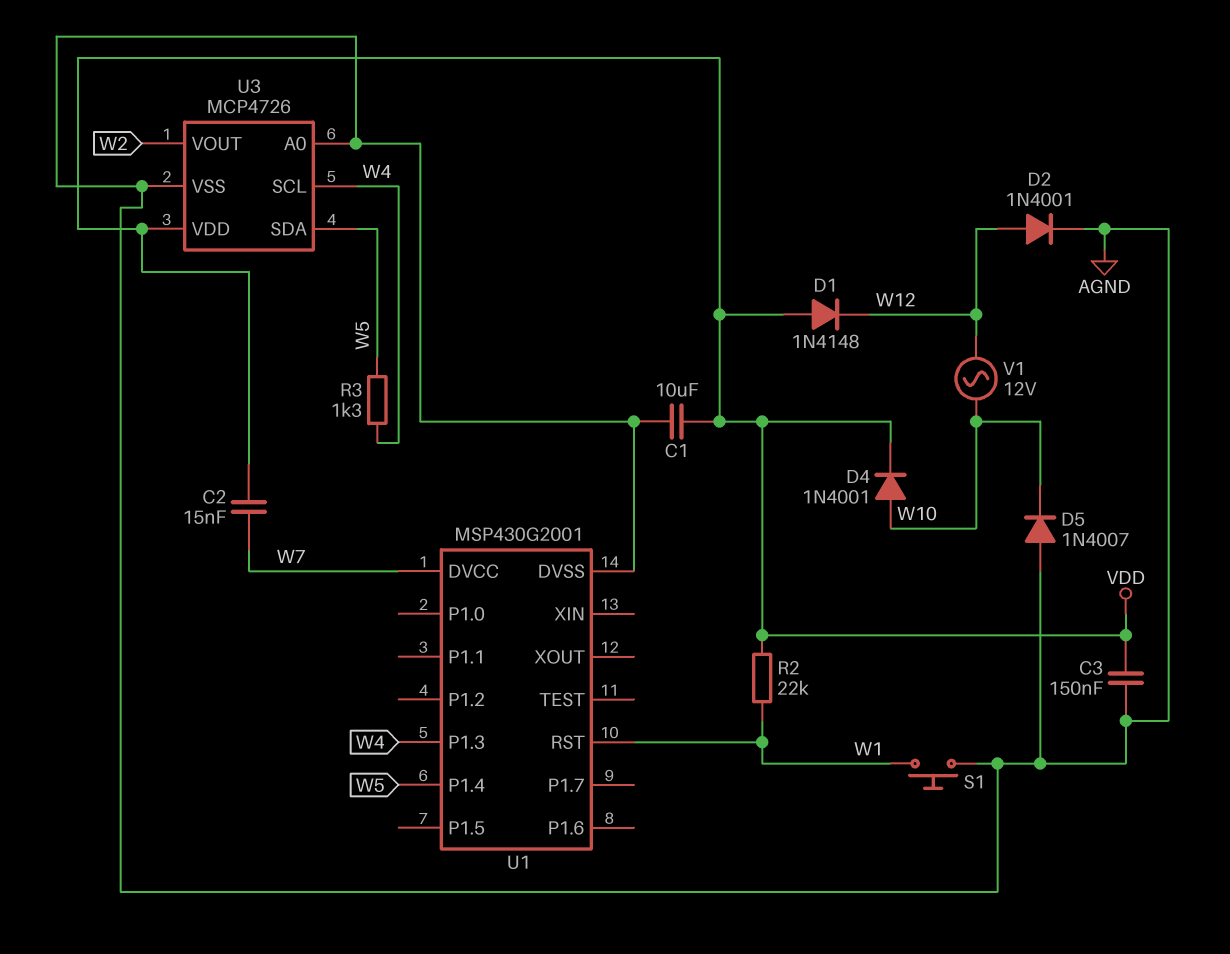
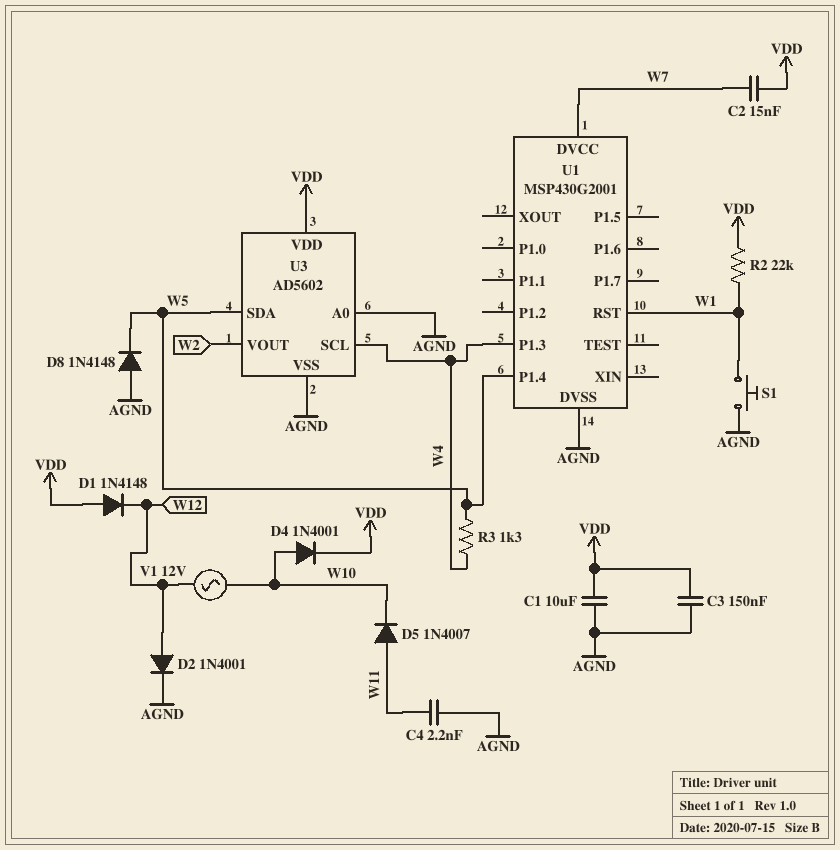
C4: none -> 2.2nF (AGND, W11)
D5: diode 1N4007 (A AGND, K W10) -> diode 1N4007 (A W11, K W10)
D8: none -> diode 1N4148 (A AGND, K W5)
U3: MCP4726 -> AD5602

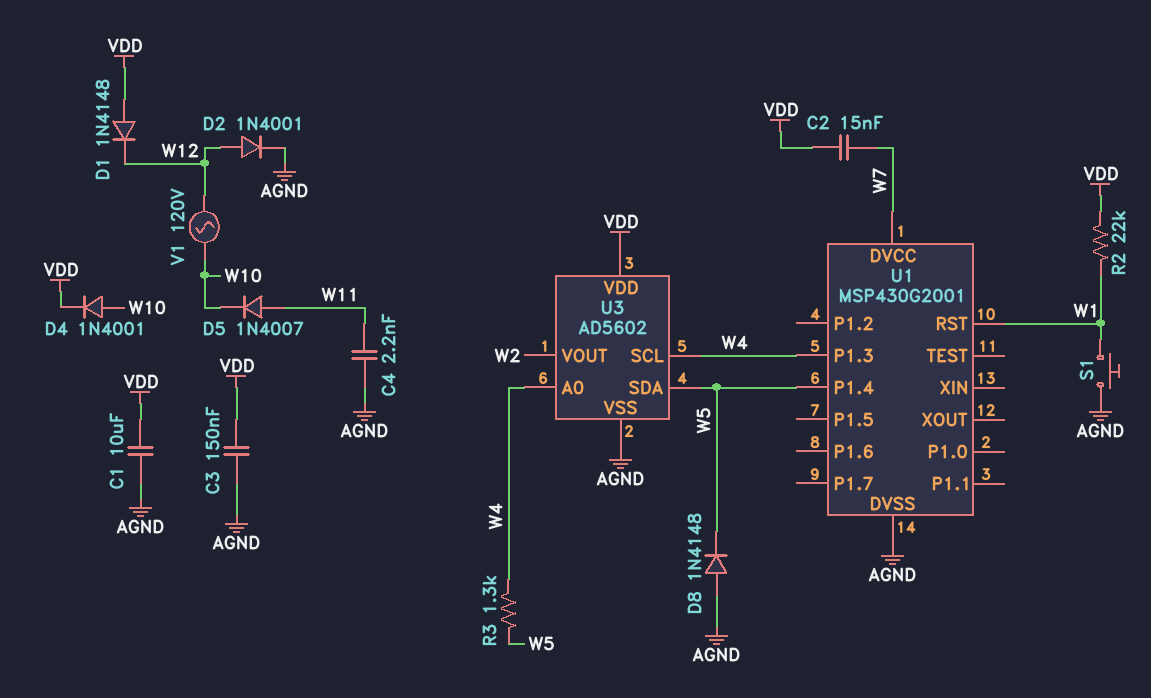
U3 pin A0: AGND -> W4
V1: AC 12V (W10, W12) -> AC 120V (W10, W12)

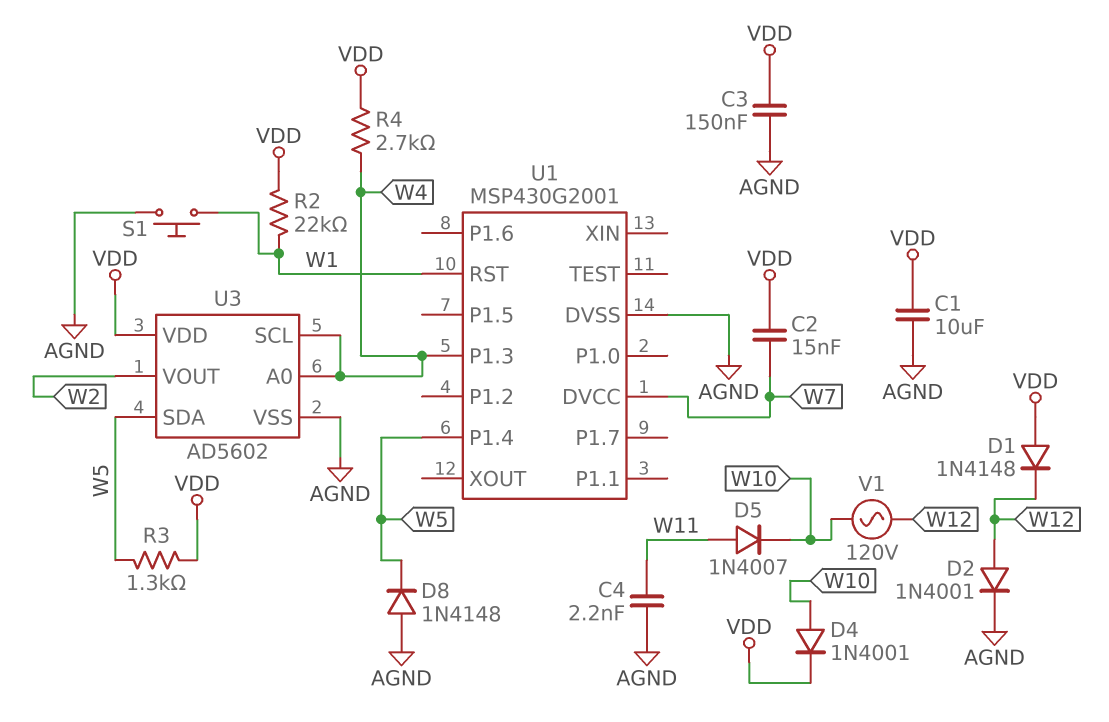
R3: 1.3k (W4, W5) -> 1.3k (VDD, W5)
R4: none -> 2.7k (VDD, W4)

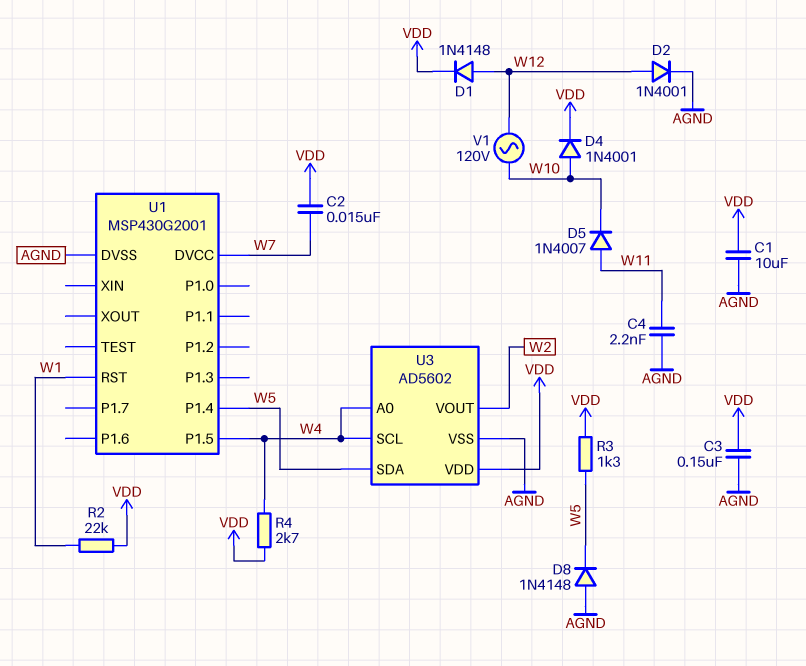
D1: diode 1N4148 (A VDD, K W12) -> diode 1N4148 (A W12, K VDD)
S1: button (AGND, W1) -> none
U1 pin P1.3: W4 -> none
U1 pin P1.5: none -> W4

